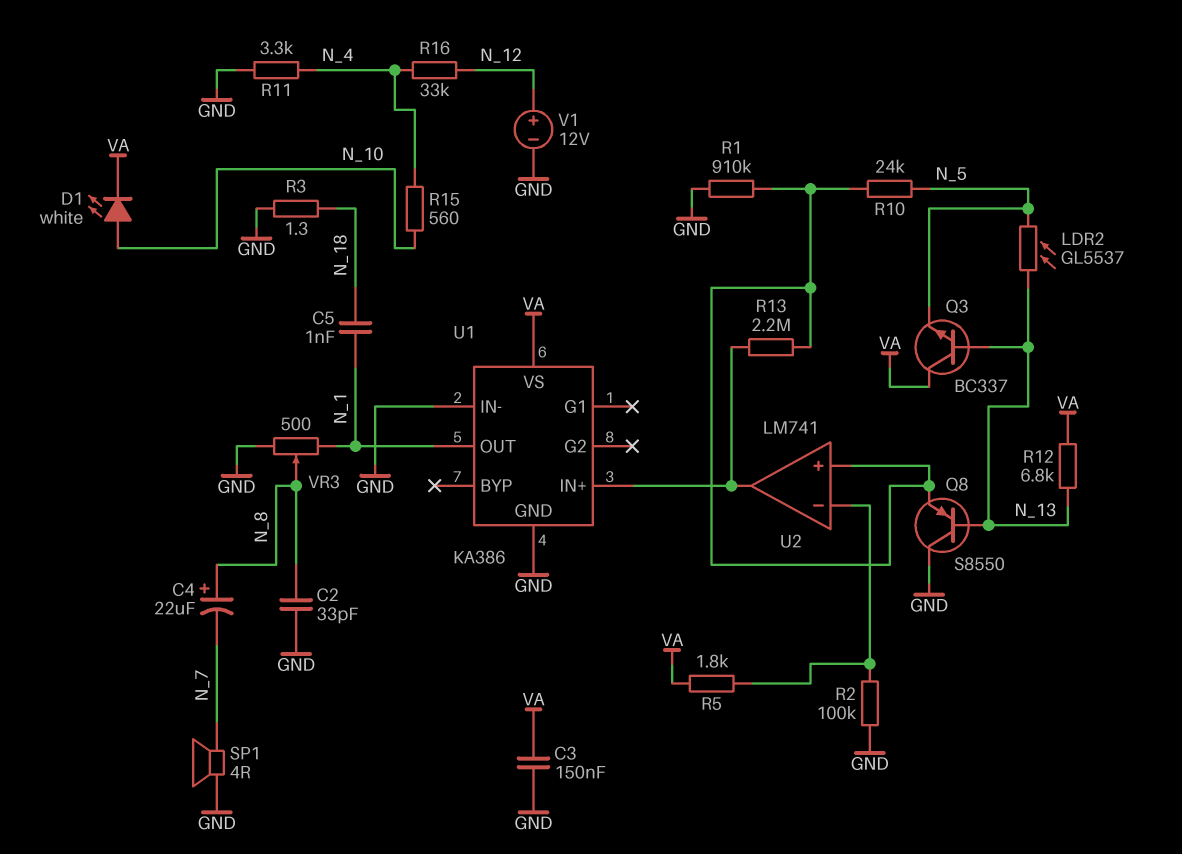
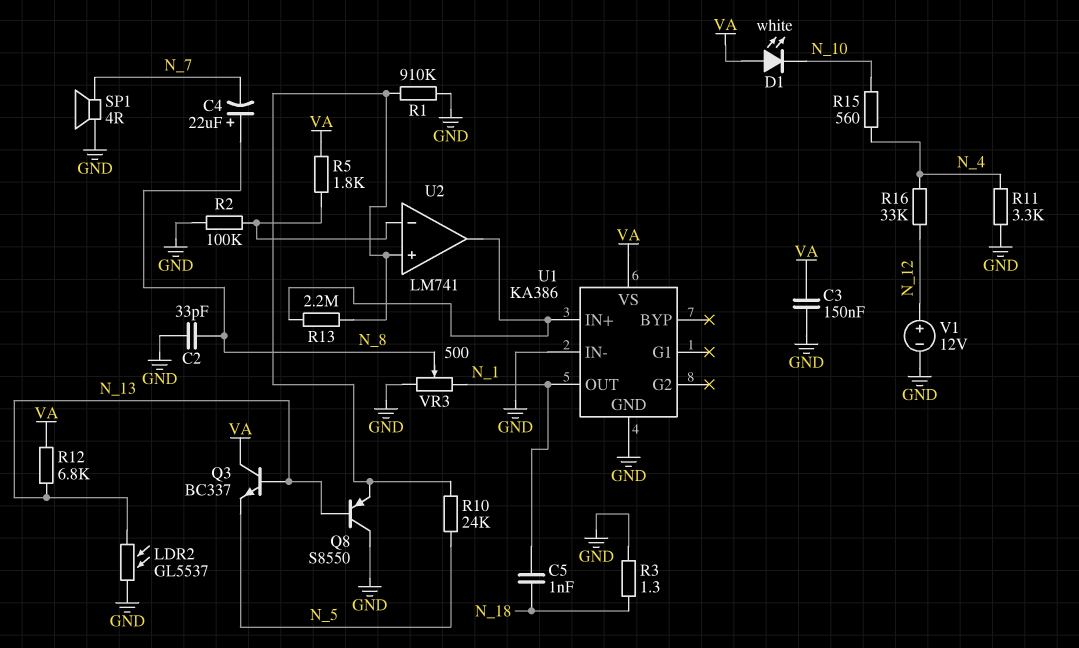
D1: LED white (A N_10, K VA) -> LED white (A VA, K N_10)
LDR2: GL5537 (N_5, N_13) -> GL5537 (GND, N_13)

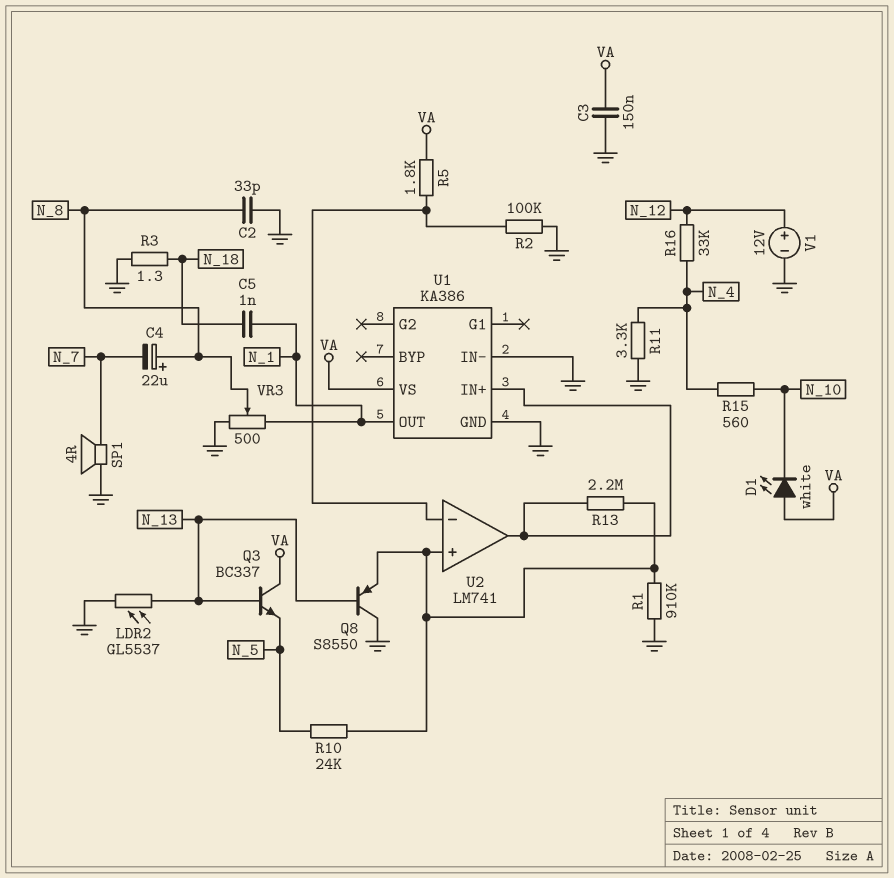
R12: 6.8k (N_13, VA) -> none

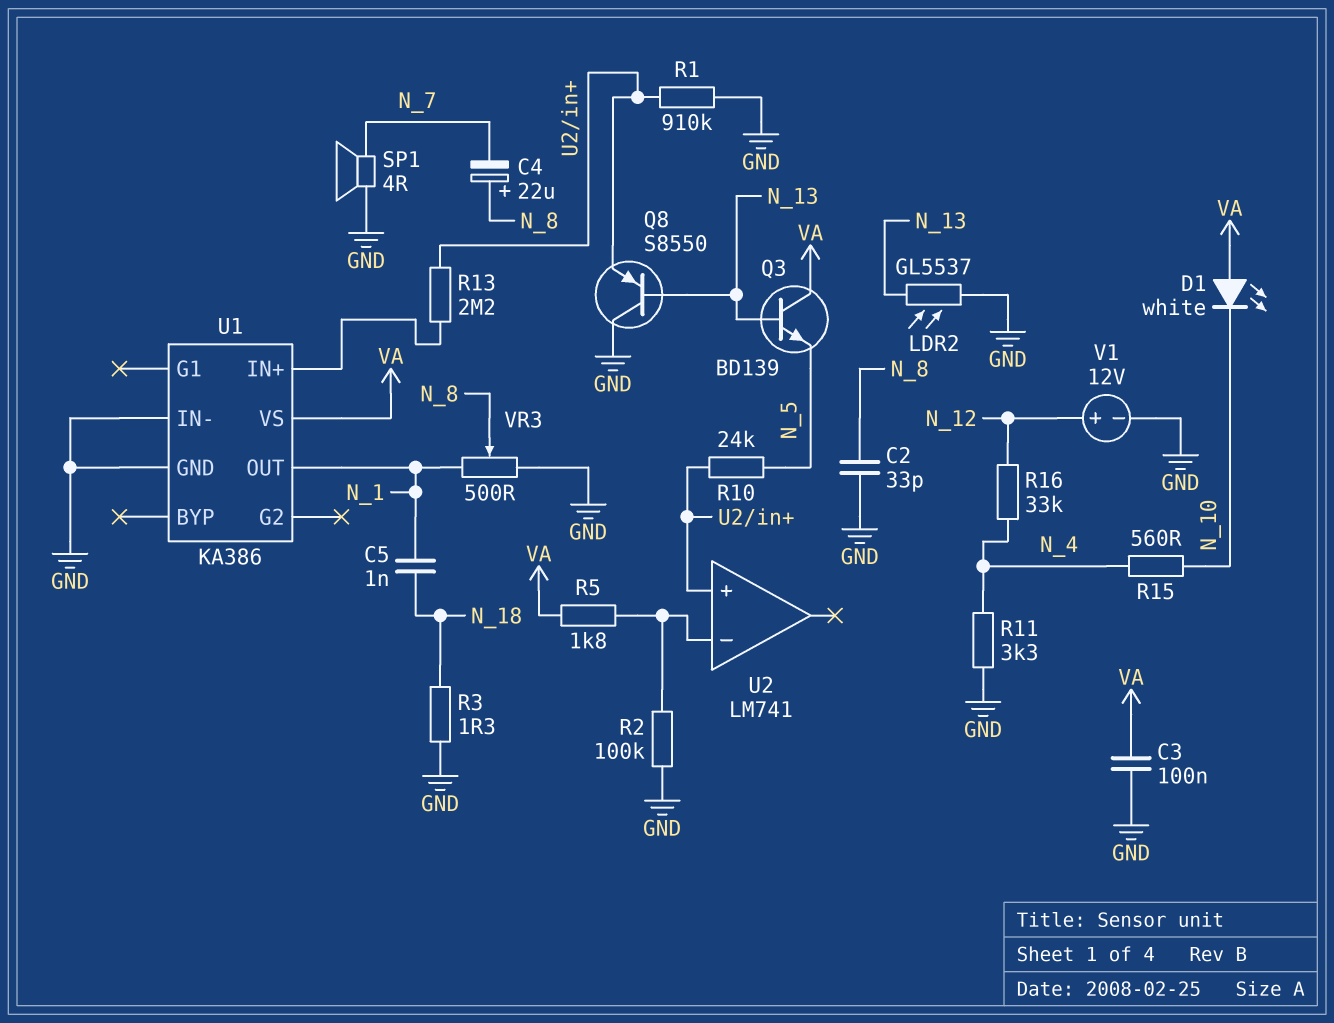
C3: 150nF (GND, VA) -> 100nF (GND, VA)
Q3: NPN BC337 (B N_13, C VA, E N_5) -> NPN BD139 (B N_13, C VA, E N_5)
U2 pin out: U1/IN+ -> none

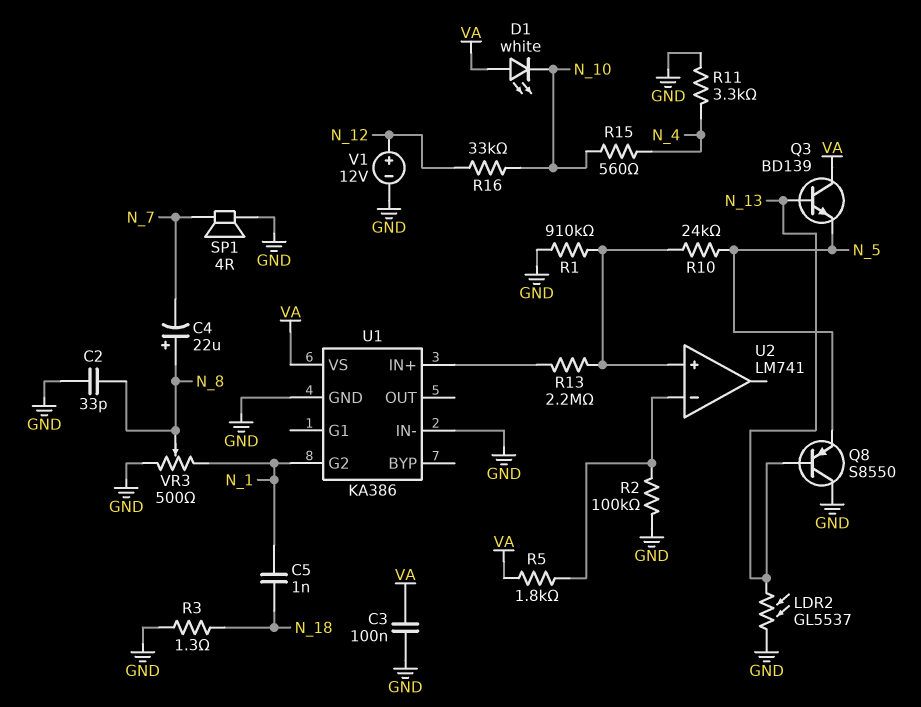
Q8: PNP S8550 (B N_13, C GND, E U2/in+) -> PNP S8550 (B N_13, C GND, E N_5)
R16: 33k (N_4, N_12) -> 33k (N_10, N_12)
U1 pin G2: none -> N_1
U1 pin OUT: N_1 -> none

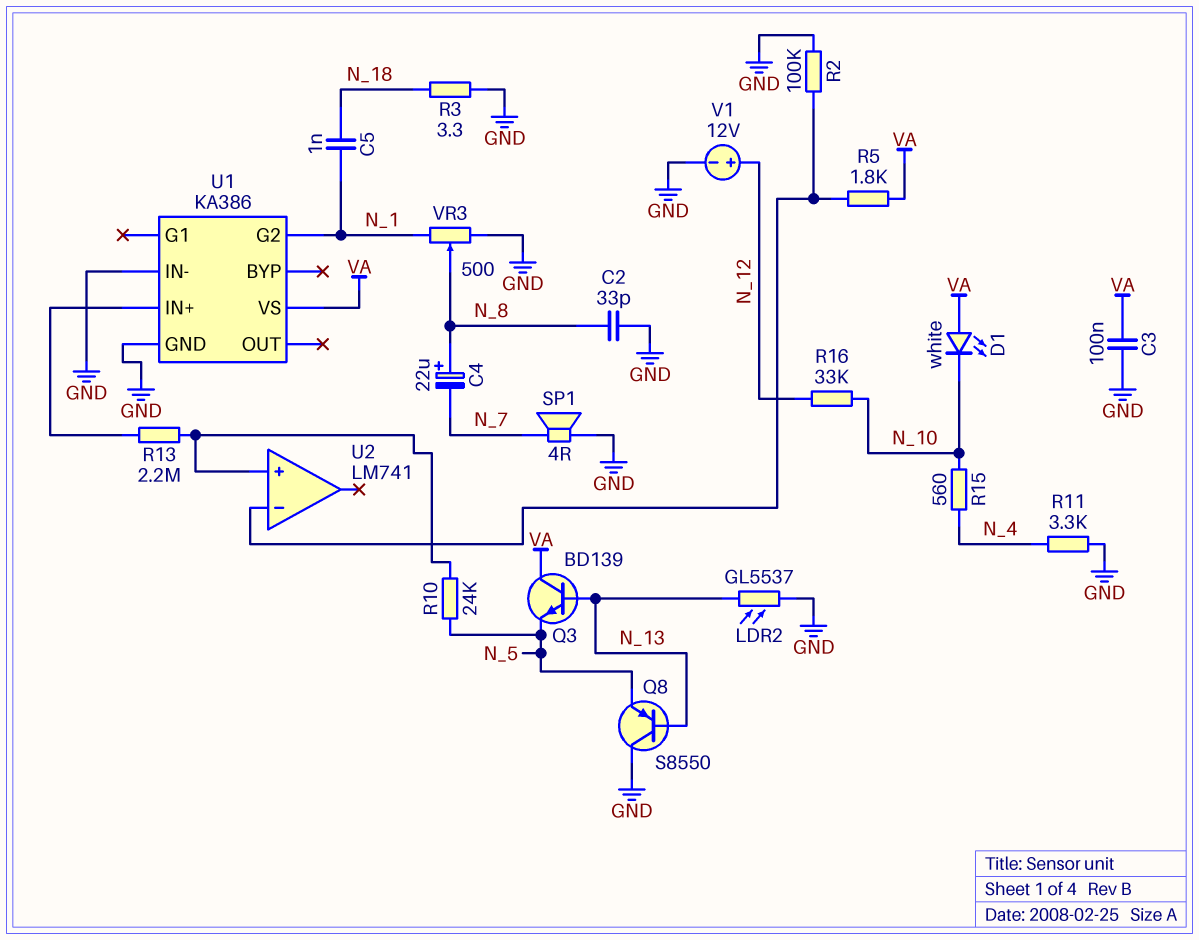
R1: 910k (GND, U2/in+) -> none
R3: 1.3 (GND, N_18) -> 3.3 (GND, N_18)

